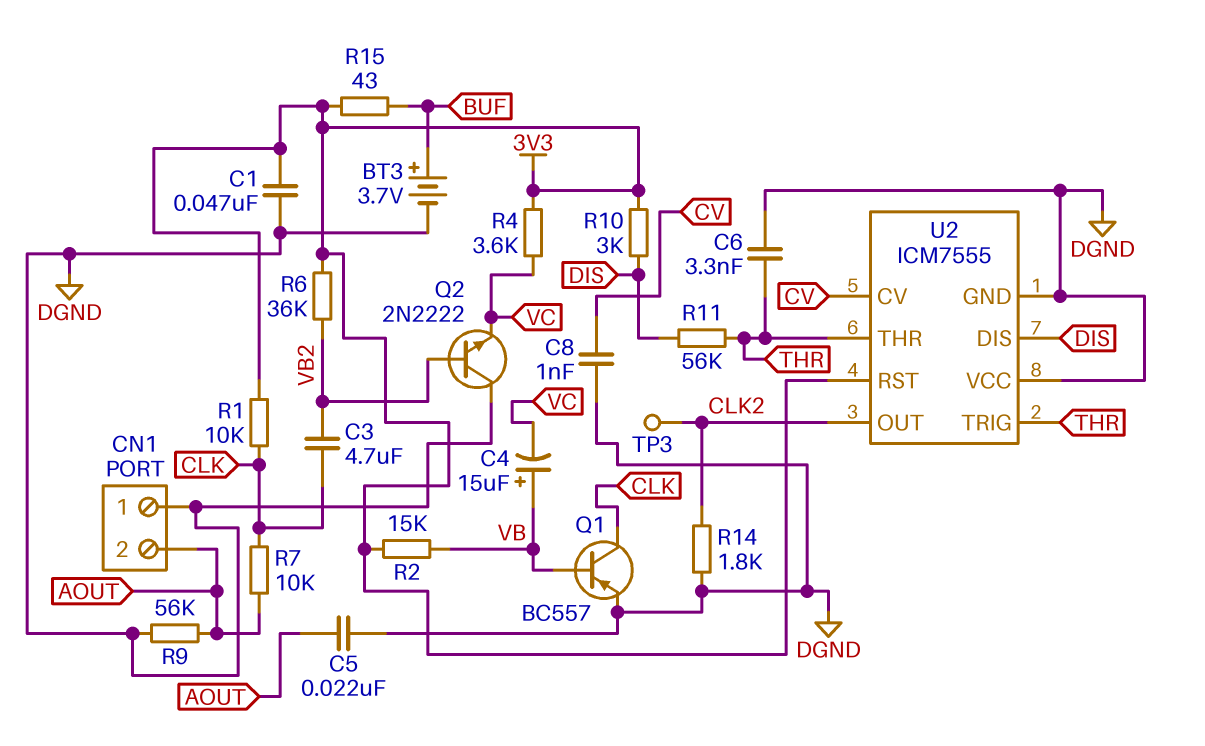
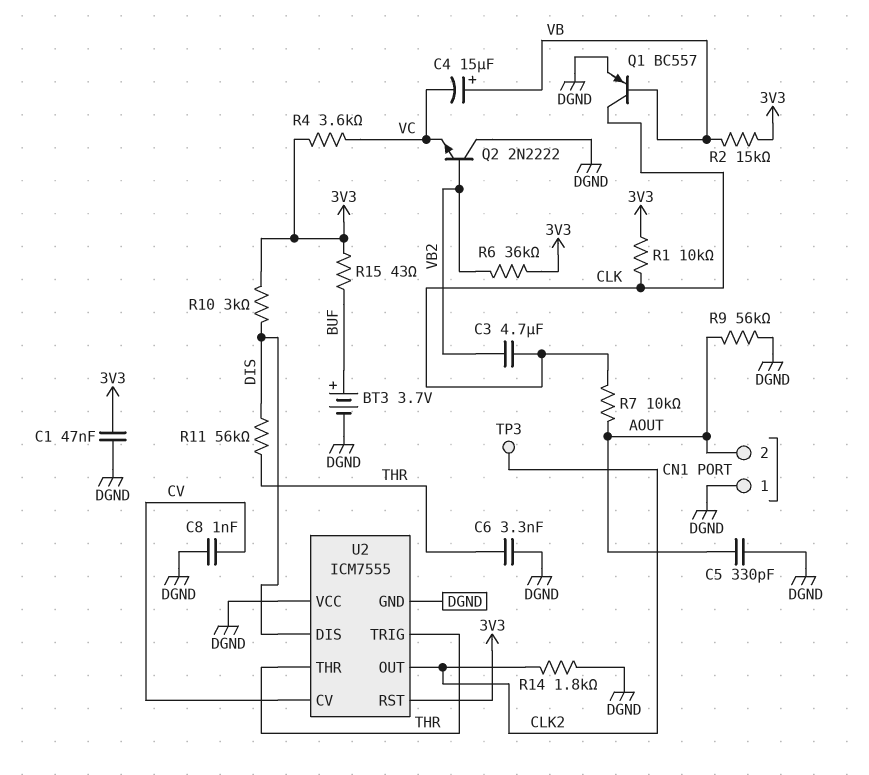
C5: 22nF (AOUT, DGND) -> 330pF (AOUT, DGND)

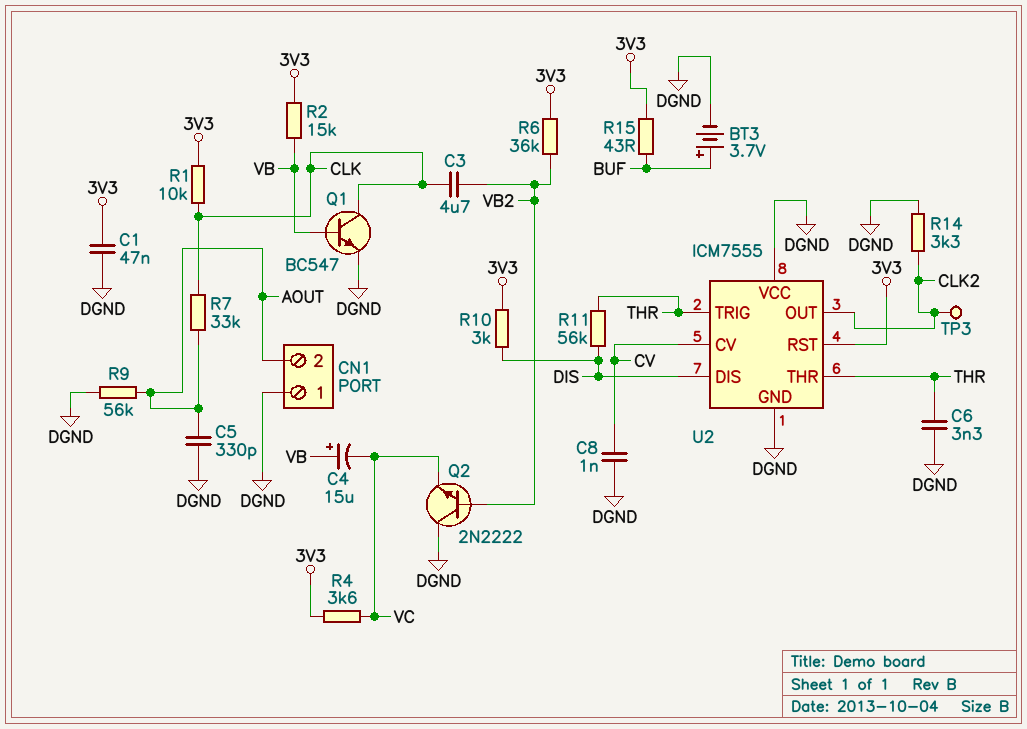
Q1: PNP BC557 (B VB, C CLK, E DGND) -> NPN BC547 (B VB, C CLK, E DGND)
R7: 10k (AOUT, CLK) -> 33k (AOUT, CLK)
R14: 1.8k (CLK2, DGND) -> 3.3k (CLK2, DGND)

